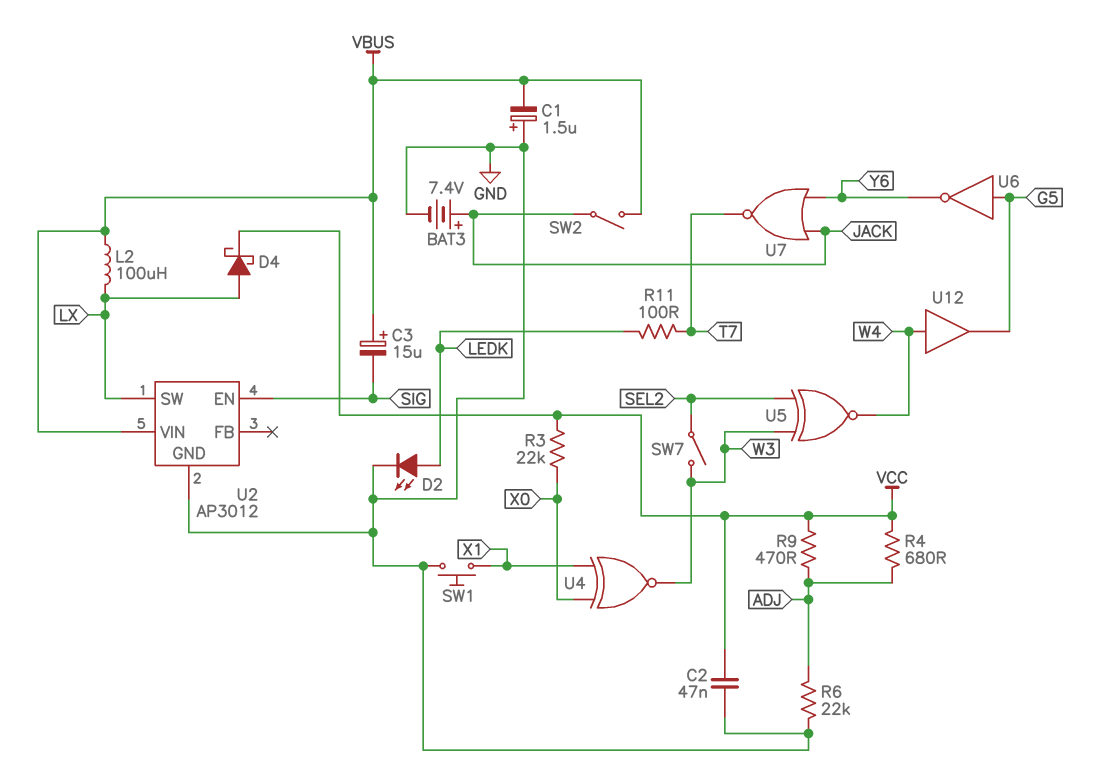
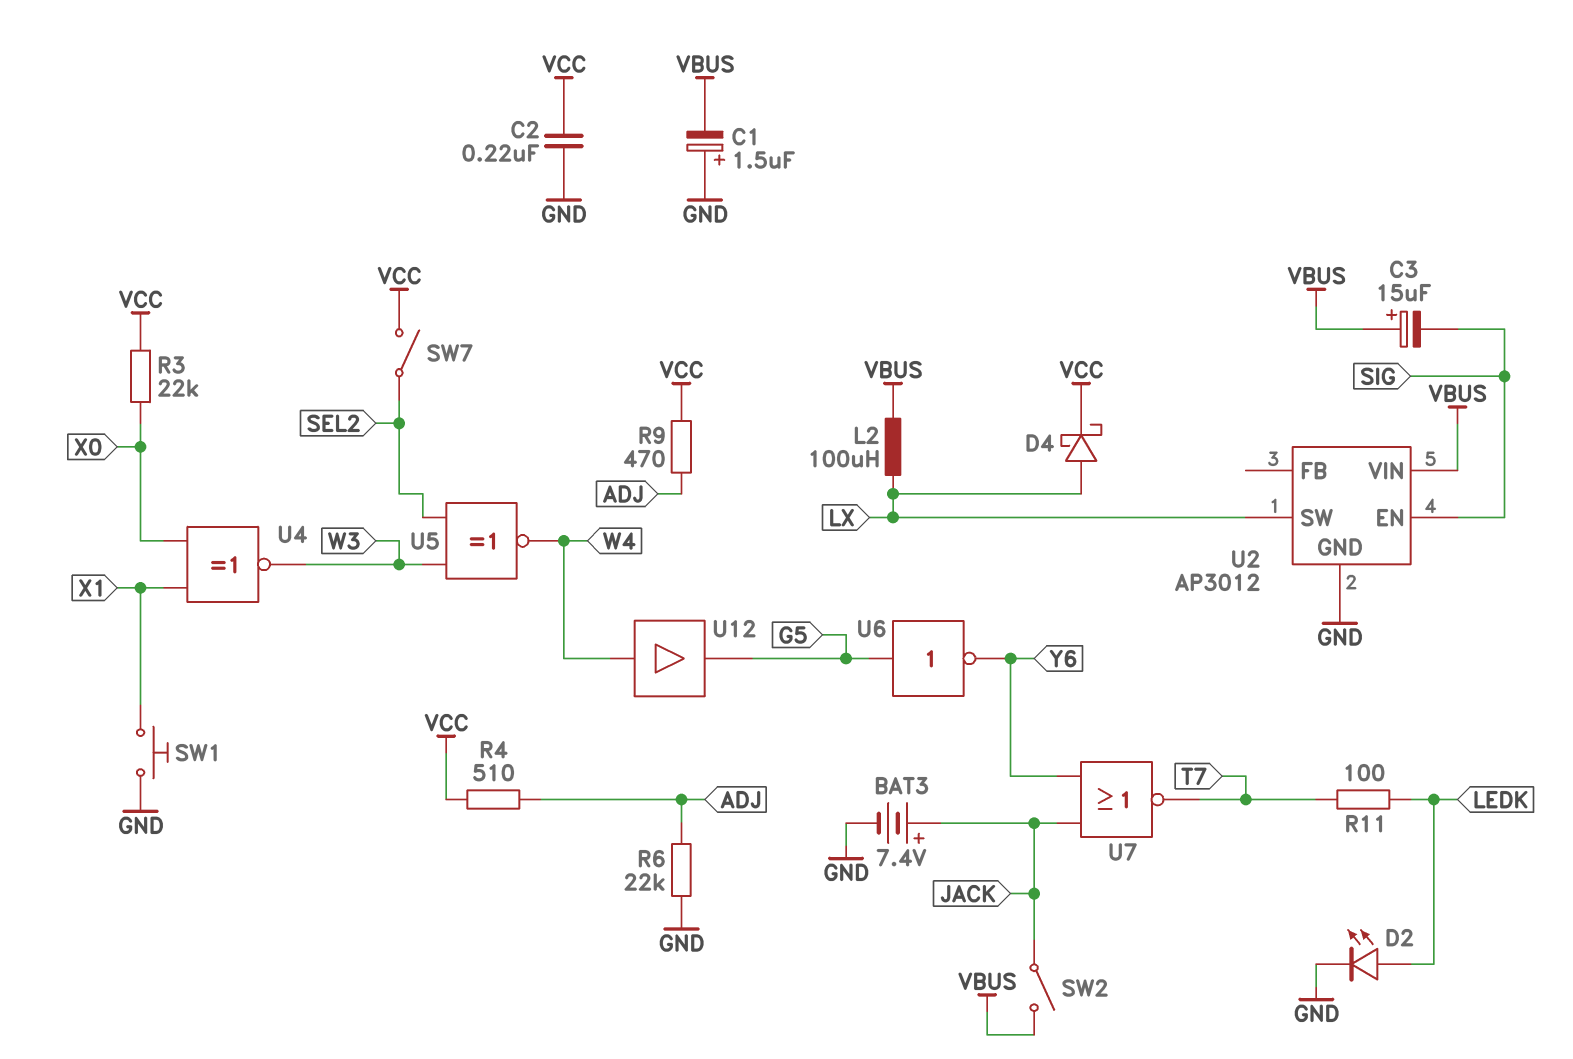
C2: 47nF (GND, VCC) -> 220nF (GND, VCC)
R4: 680 (ADJ, VCC) -> 510 (ADJ, VCC)
SW7: switch (SEL2, W3) -> switch (SEL2, VCC)

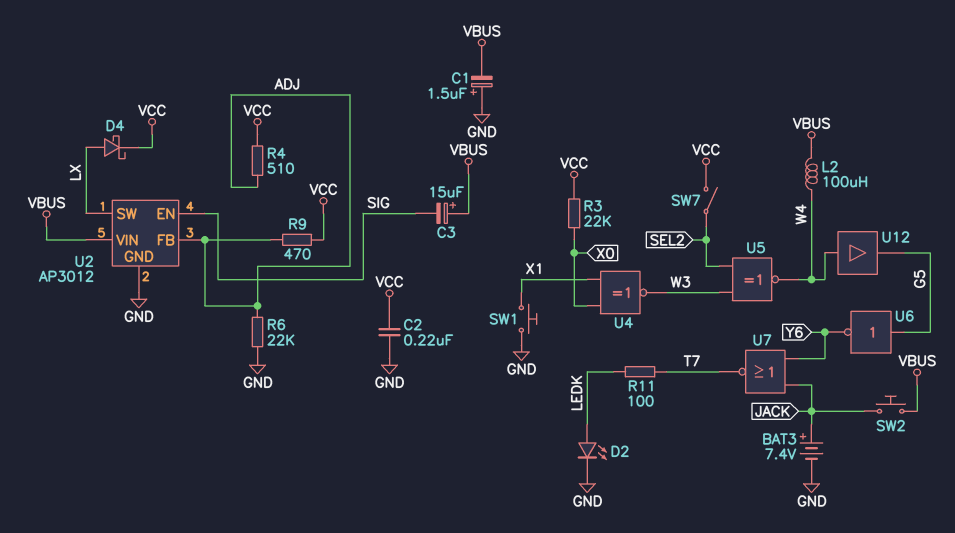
L2: 100uH (LX, VBUS) -> 100uH (VBUS, W4)
SW2: switch (JACK, VBUS) -> button (JACK, VBUS)
U2 pin FB: none -> ADJ

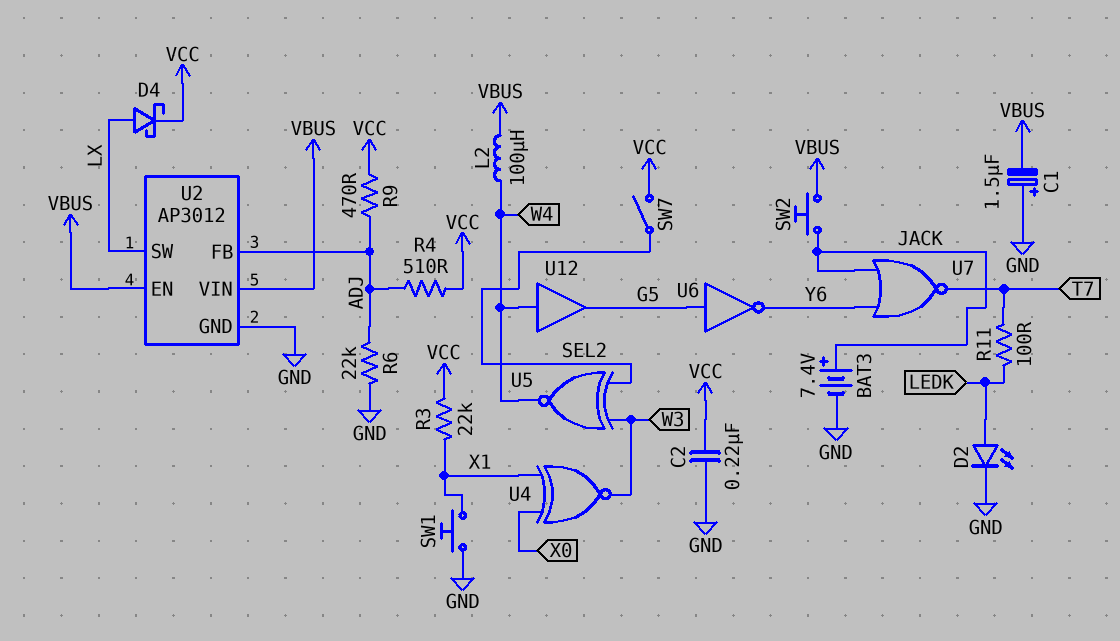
C3: 15uF (plus VBUS, minus SIG) -> none
R3: 22k (VCC, X0) -> 22k (VCC, X1)
U2 pin EN: SIG -> VBUS

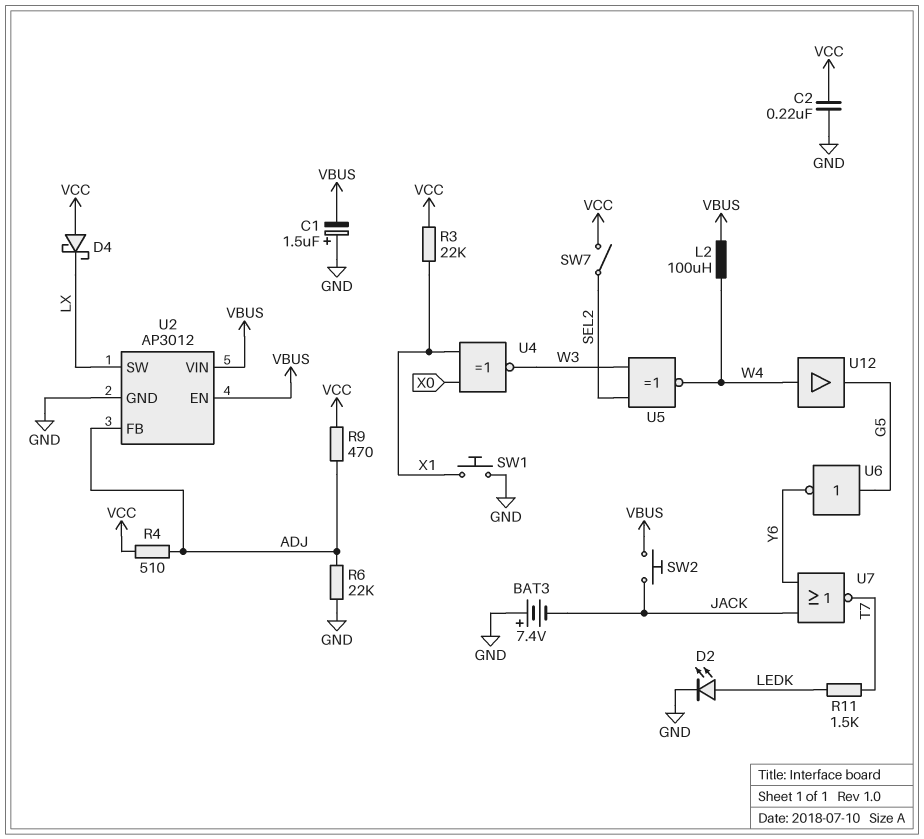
BAT3: 7.4V (plus JACK, minus GND) -> 7.4V (plus GND, minus JACK)
D4: schottky (A LX, K VCC) -> schottky (A VCC, K LX)
R11: 100 (LEDK, T7) -> 1.5k (LEDK, T7)

